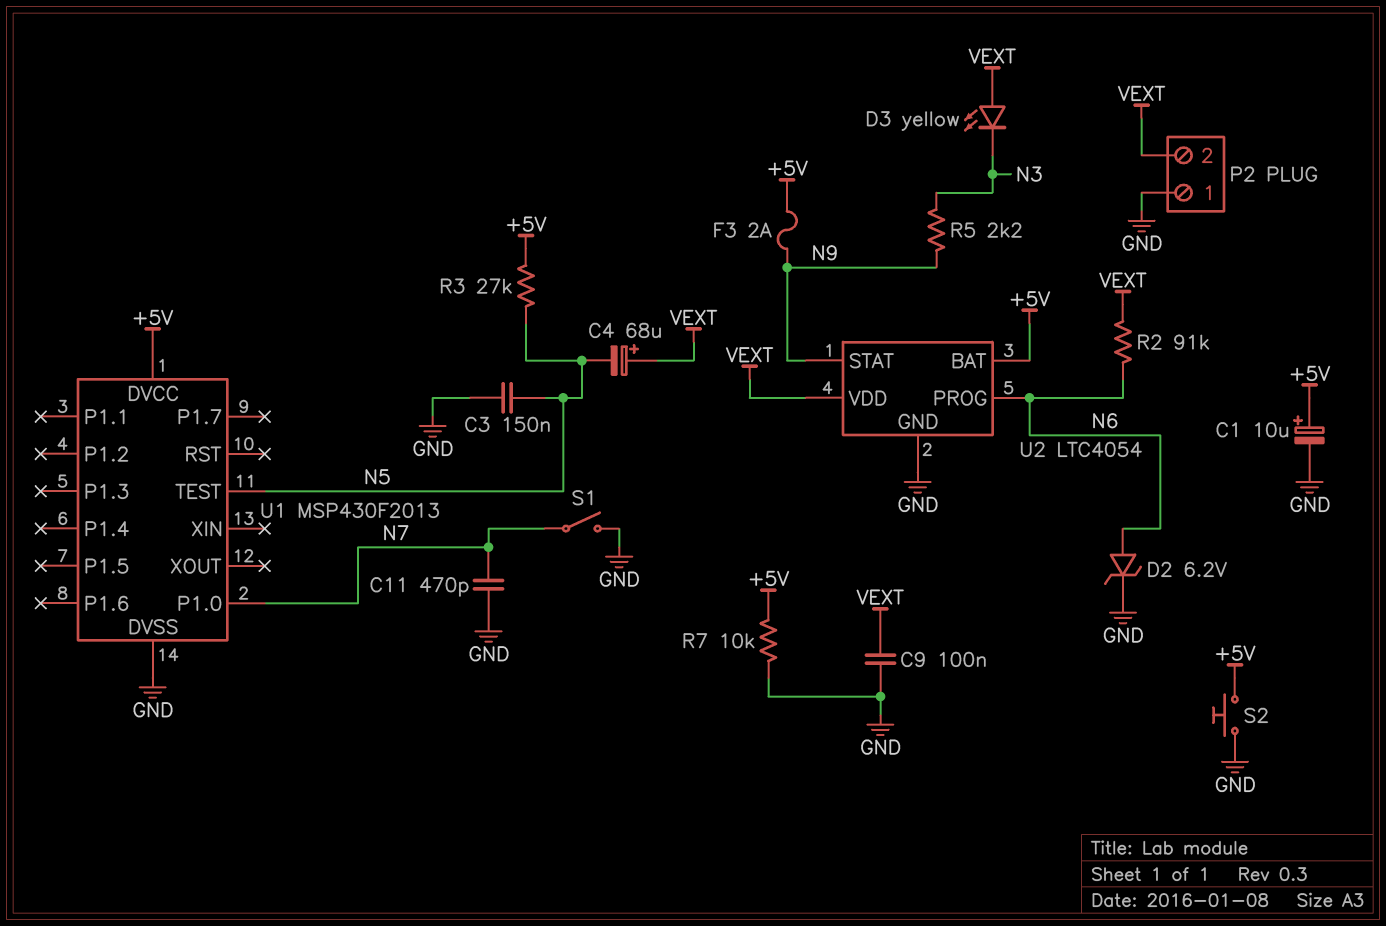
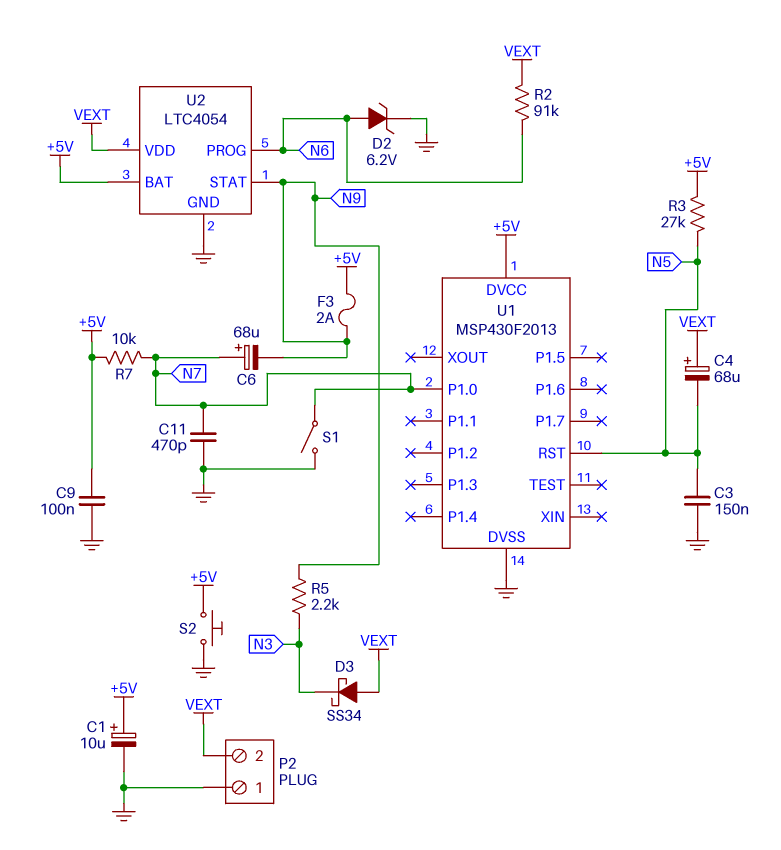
C6: none -> 68uF (plus N7, minus N9)
C9: 100nF (GND, VEXT) -> 100nF (+5V, GND)
D3: LED yellow (A VEXT, K N3) -> schottky SS34 (A VEXT, K N3)
R7: 10k (+5V, GND) -> 10k (+5V, N7)
U1 pin RST: none -> N5
U1 pin TEST: N5 -> none

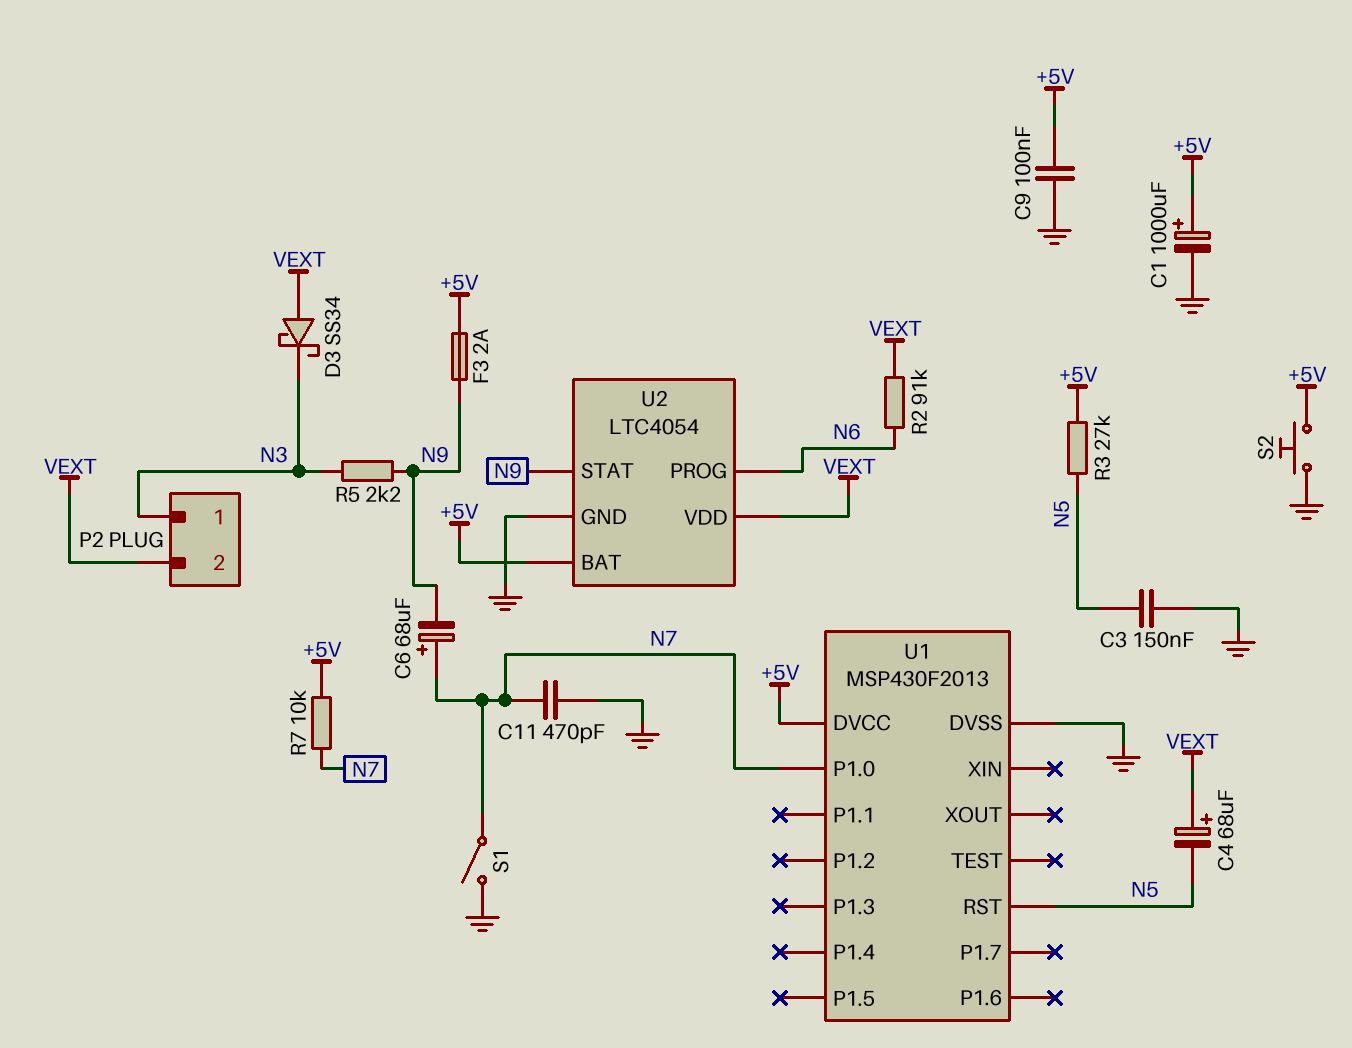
C1: 10uF (plus +5V, minus GND) -> 1000uF (plus +5V, minus GND)
D2: zener 6.2V (A N6, K GND) -> none
P2 pin 1: GND -> N3

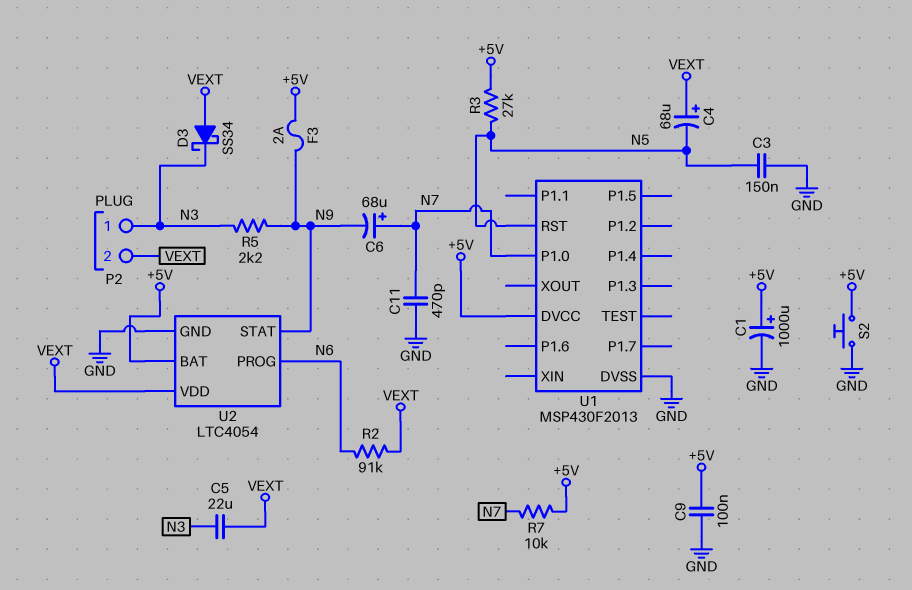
C5: none -> 22uF (N3, VEXT)
S1: switch (GND, N7) -> none

